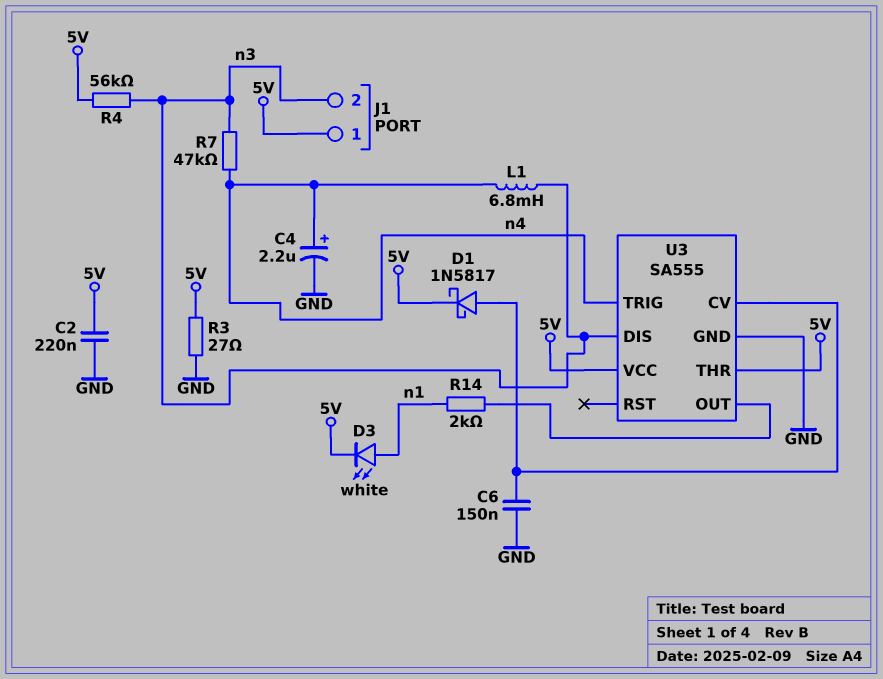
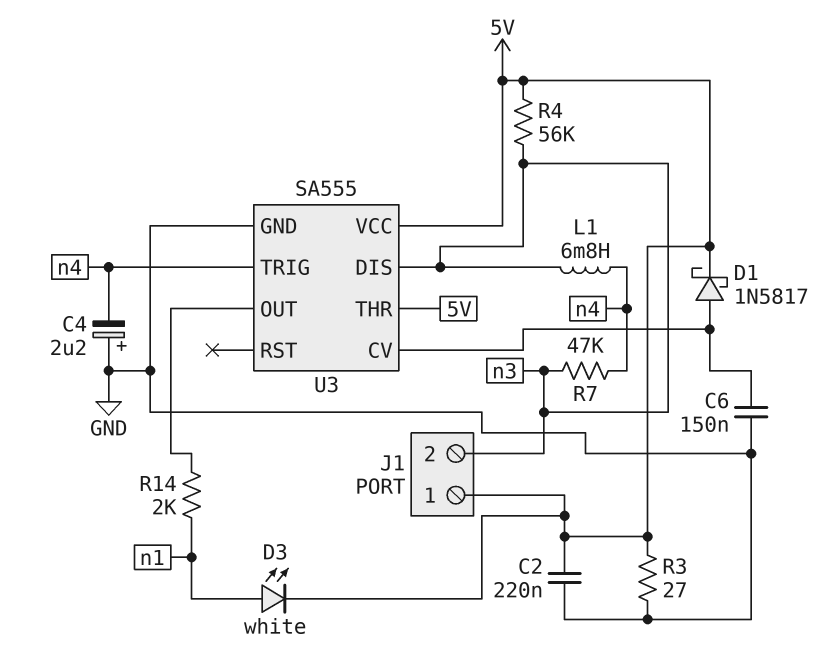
C4: 2.2uF (plus n4, minus GND) -> 2.2uF (plus GND, minus n4)

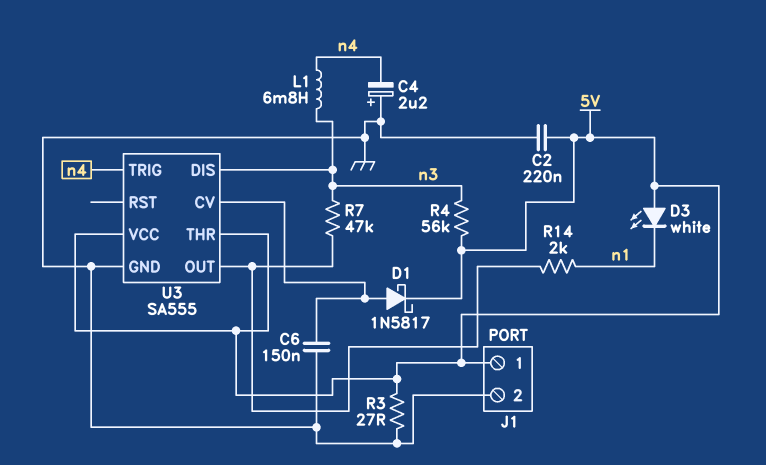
D3: LED white (A n1, K 5V) -> LED white (A 5V, K n1)
J1 pin 2: n3 -> GND
R7: 47k (n3, n4) -> 47k (U3/OUT, n3)

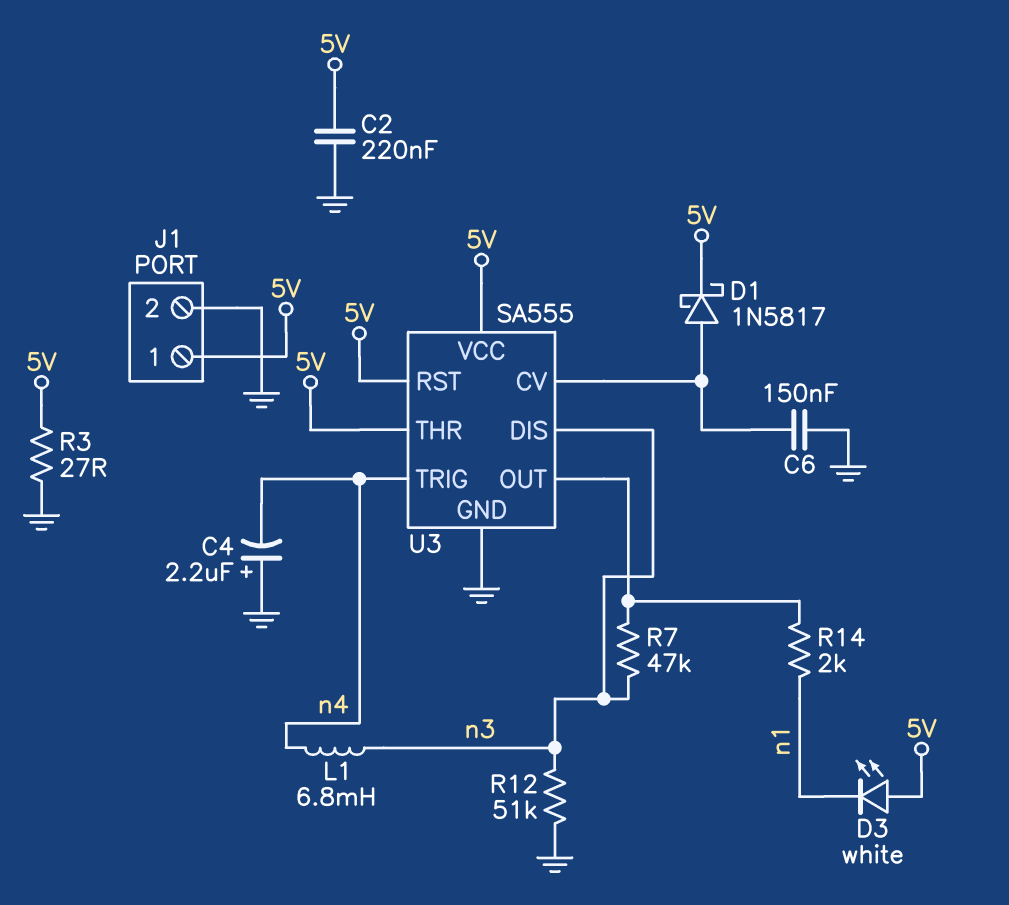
R4: 56k (5V, n3) -> none
R12: none -> 51k (GND, n3)
U3 pin RST: none -> 5V

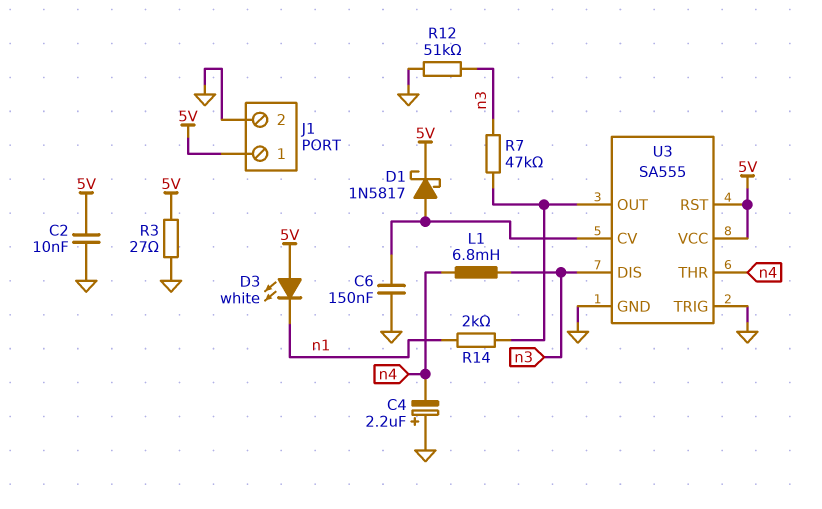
C2: 220nF (5V, GND) -> 10nF (5V, GND)
U3 pin THR: 5V -> n4
U3 pin TRIG: n4 -> GND

